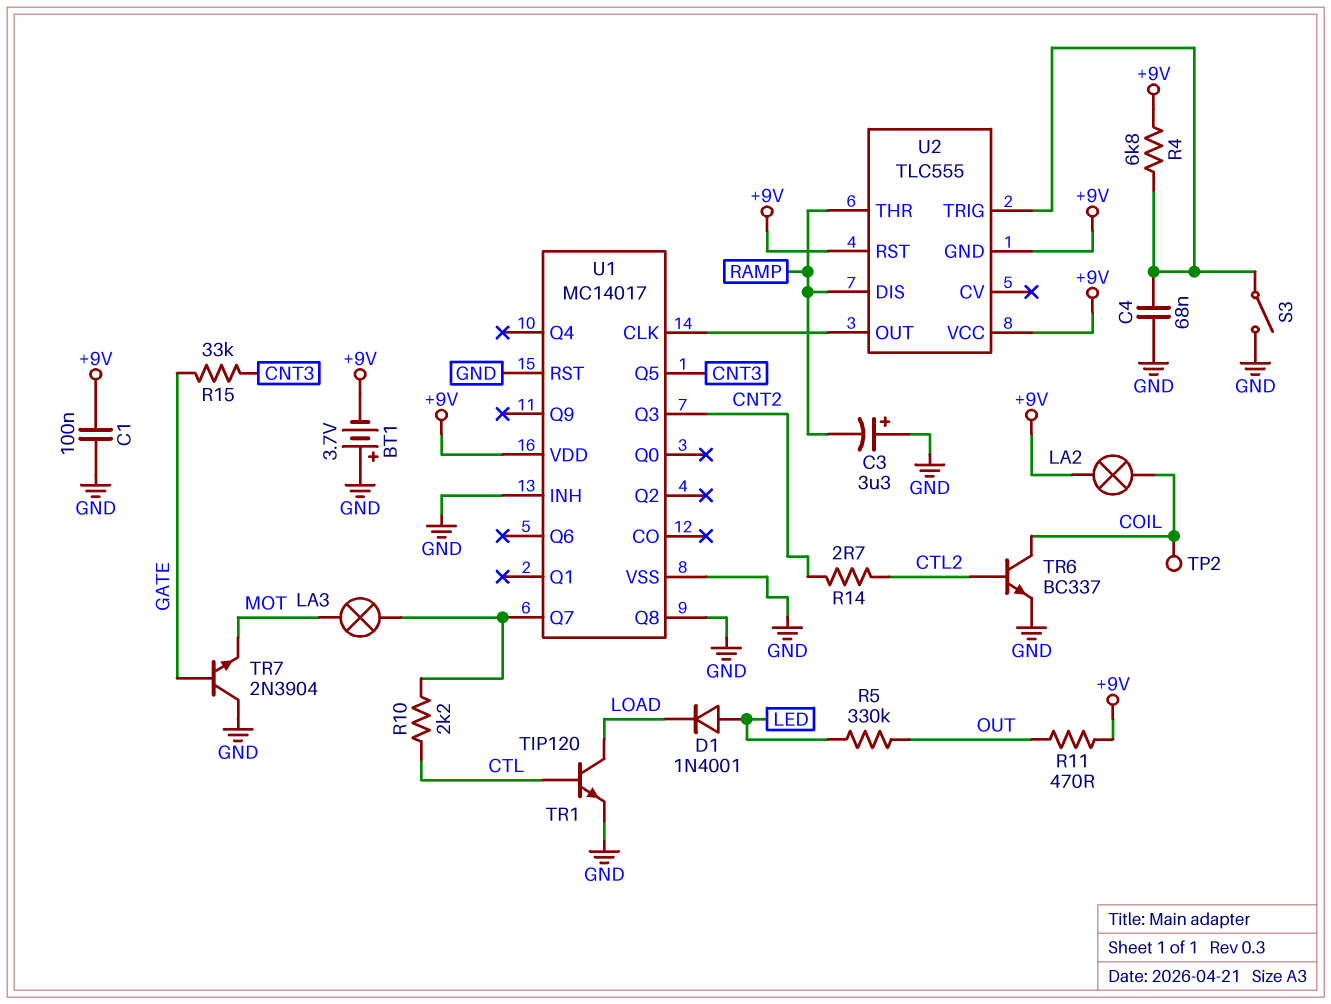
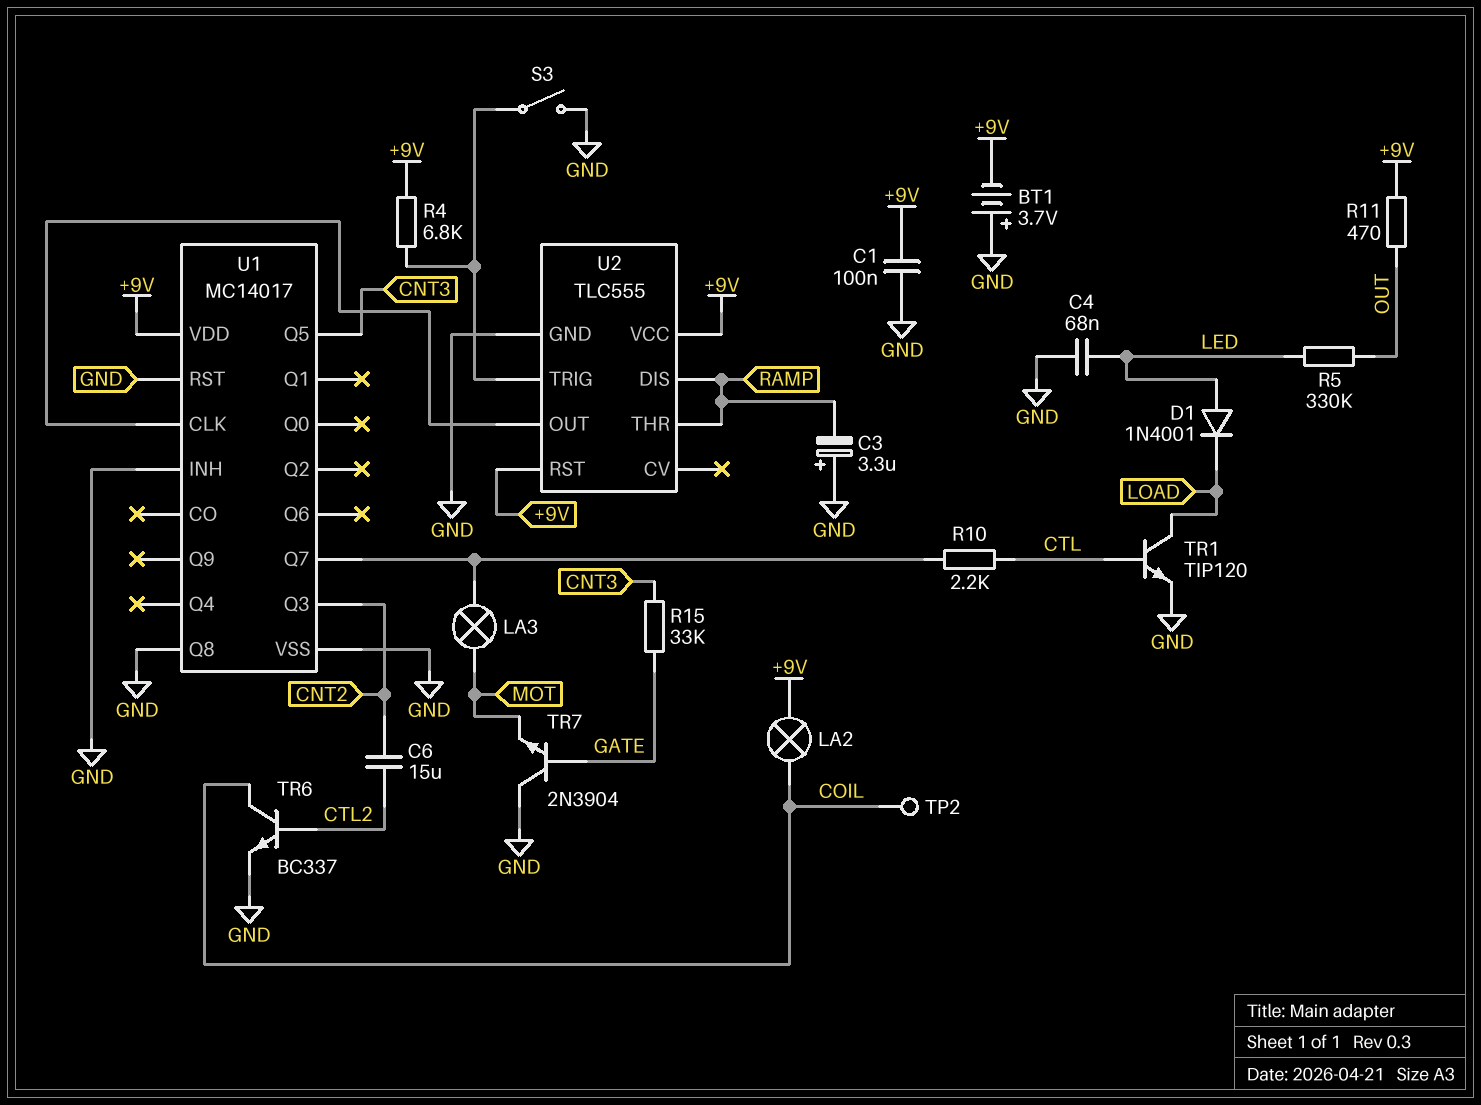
C4: 68nF (GND, U2/TRIG) -> 68nF (GND, LED)
C6: none -> 15uF (CNT2, CTL2)
R14: 2.7 (CNT2, CTL2) -> none
U2 pin GND: +9V -> GND

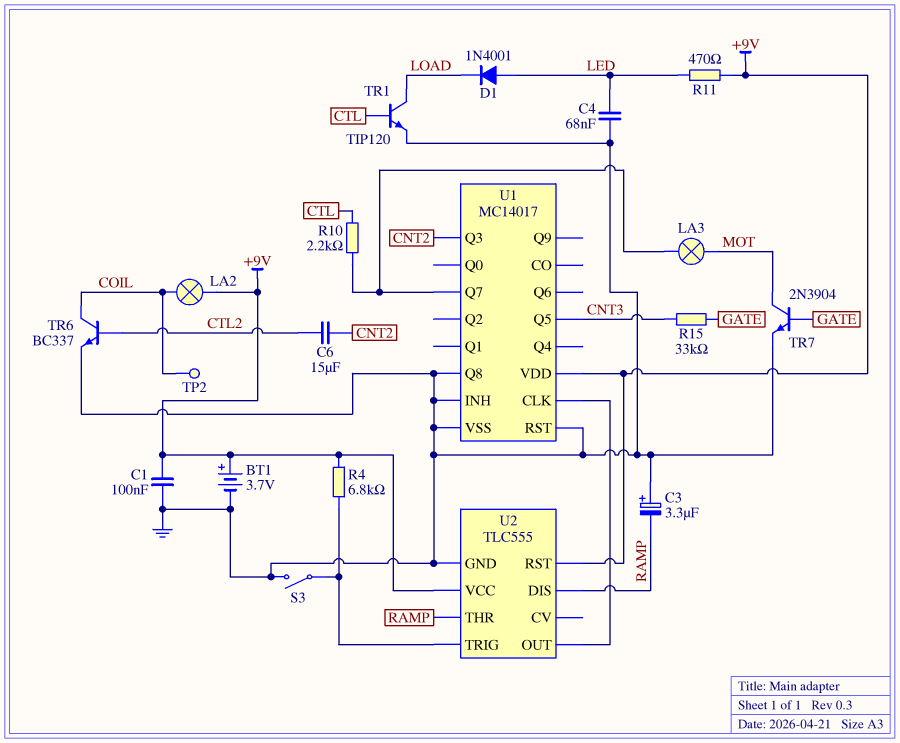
BT1: 3.7V (plus GND, minus +9V) -> 3.7V (plus +9V, minus GND)
R5: 330k (LED, OUT) -> none
R11: 470 (+9V, OUT) -> 470 (+9V, LED)
TR7: NPN 2N3904 (B GATE, C GND, E MOT) -> NPN 2N3904 (B GATE, C MOT, E GND)

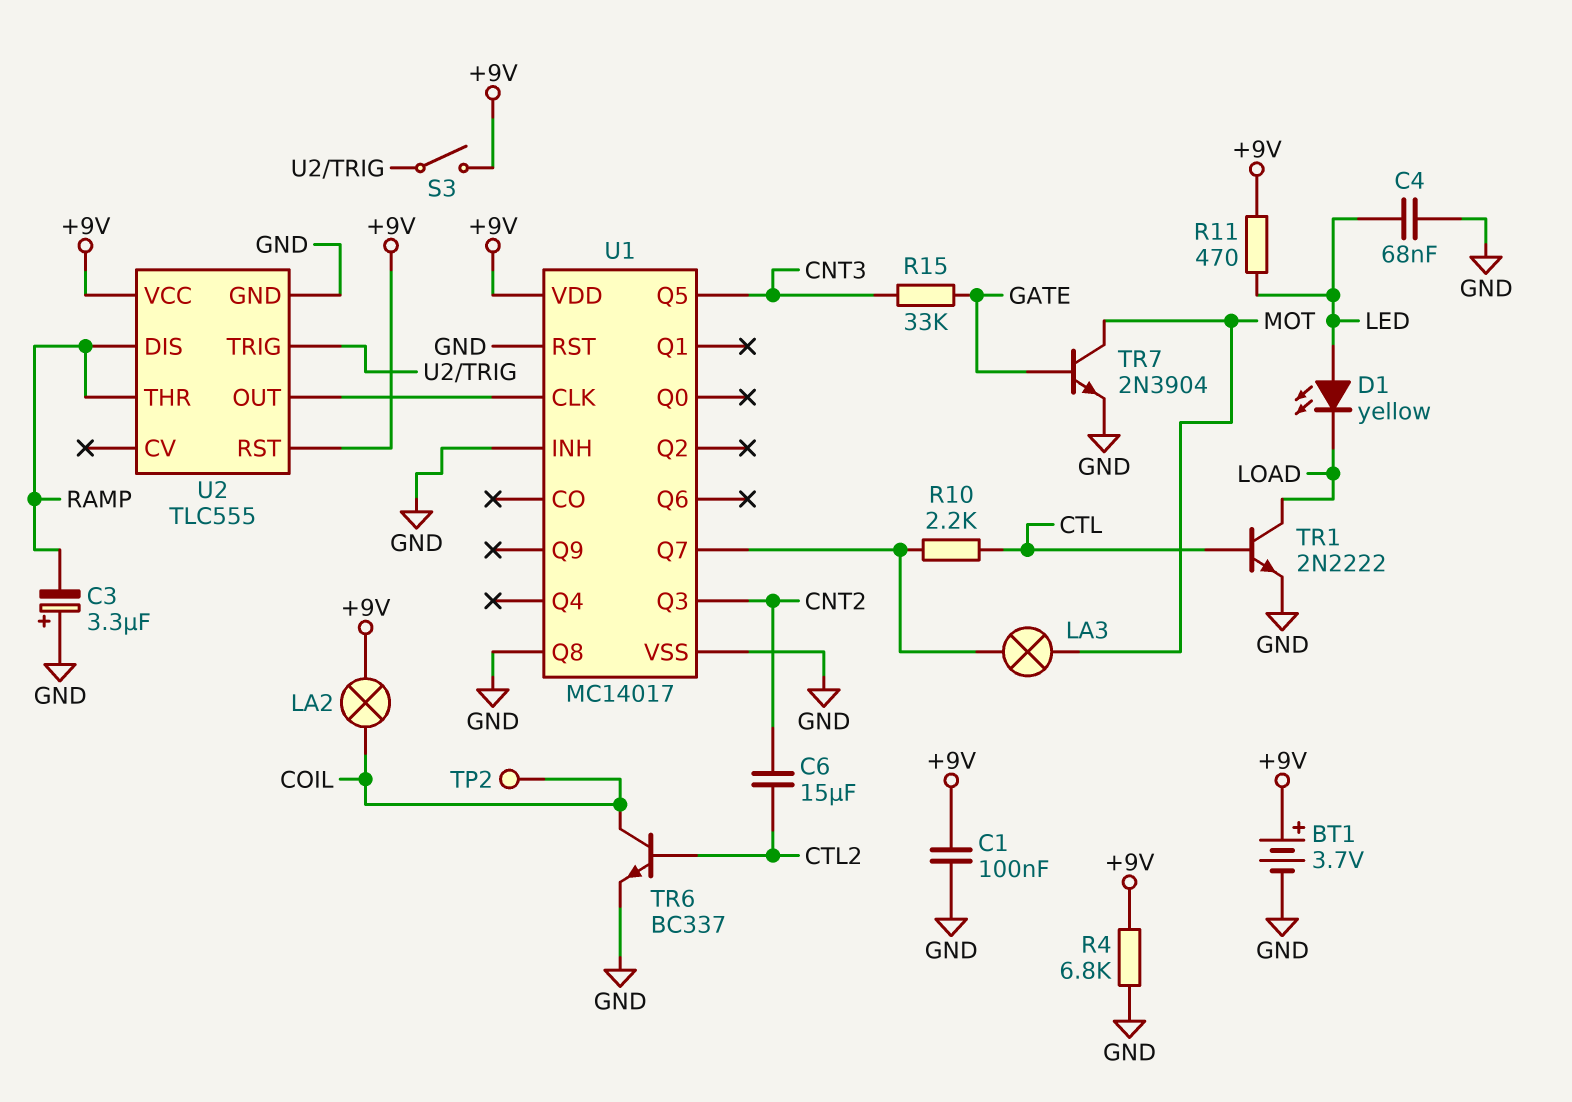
D1: diode 1N4001 (A LED, K LOAD) -> LED yellow (A LED, K LOAD)
R4: 6.8k (+9V, U2/TRIG) -> 6.8k (+9V, GND)
S3: switch (GND, U2/TRIG) -> switch (+9V, U2/TRIG)
TR1: NPN TIP120 (B CTL, C LOAD, E GND) -> NPN 2N2222 (B CTL, C LOAD, E GND)

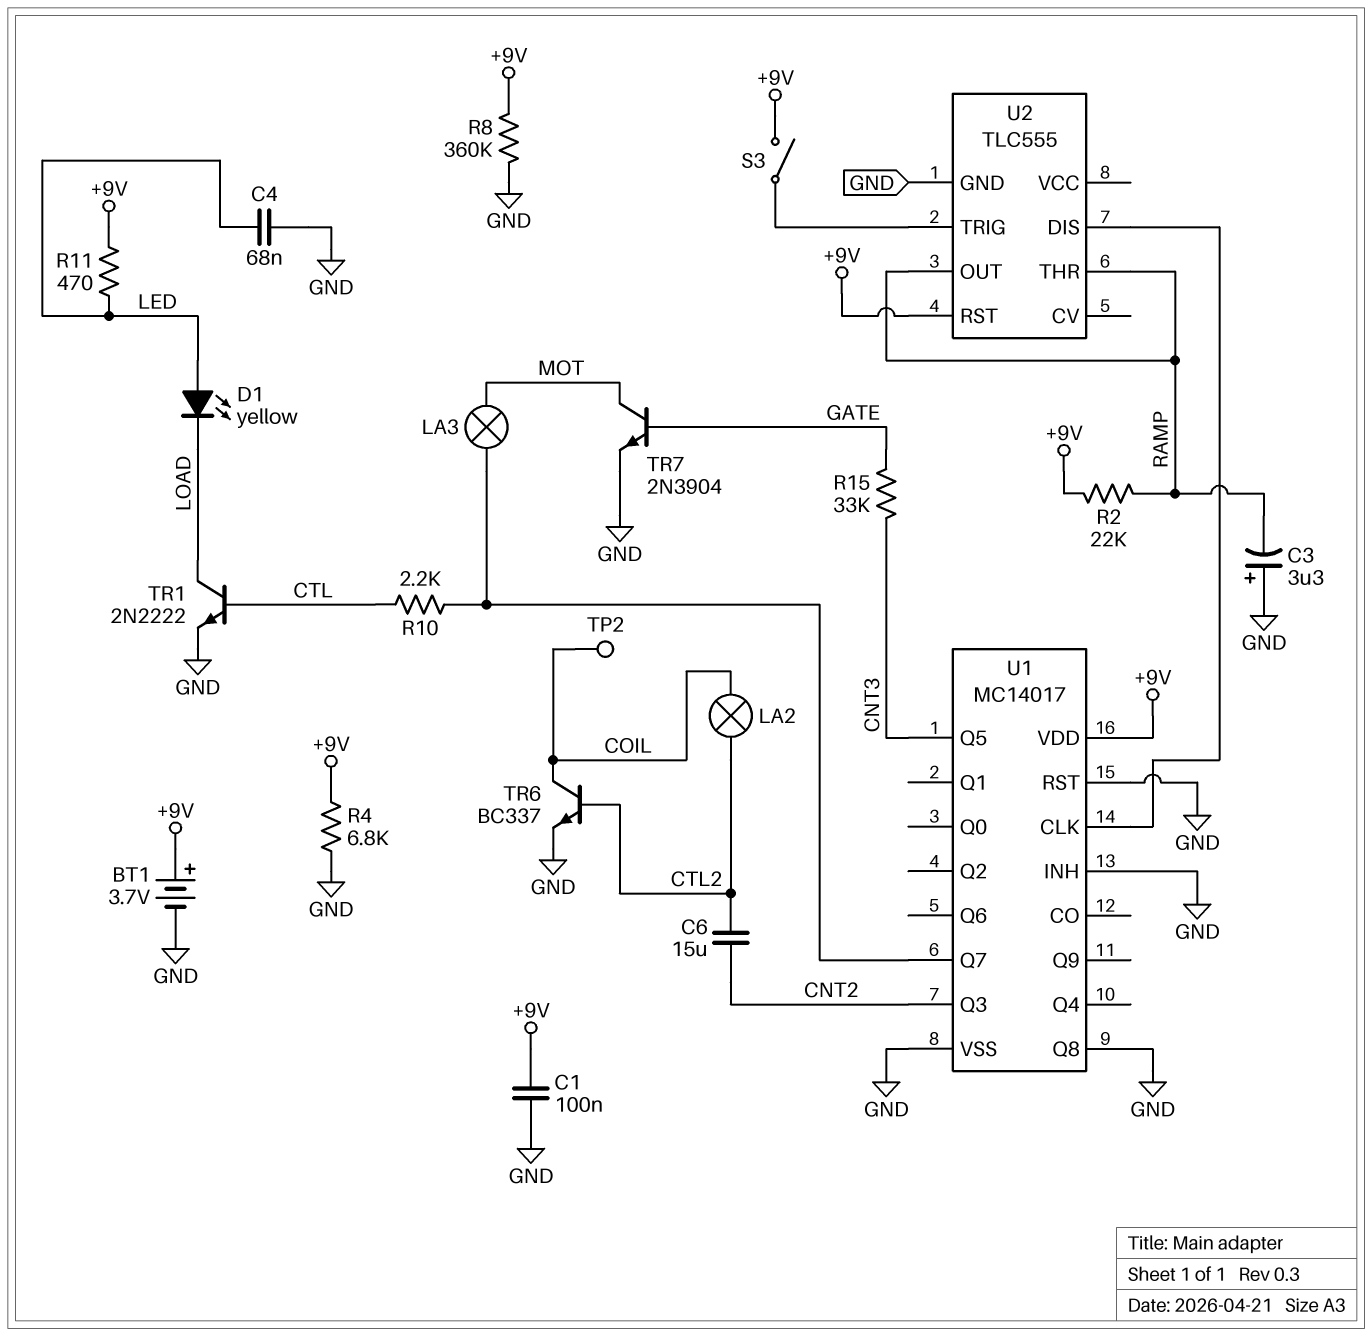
LA2: lamp (+9V, COIL) -> lamp (COIL, CTL2)
R2: none -> 22k (+9V, RAMP)
R8: none -> 360k (+9V, GND)
U2 pin DIS: RAMP -> U1/CLK
U2 pin OUT: U1/CLK -> RAMP
U2 pin VCC: +9V -> none

